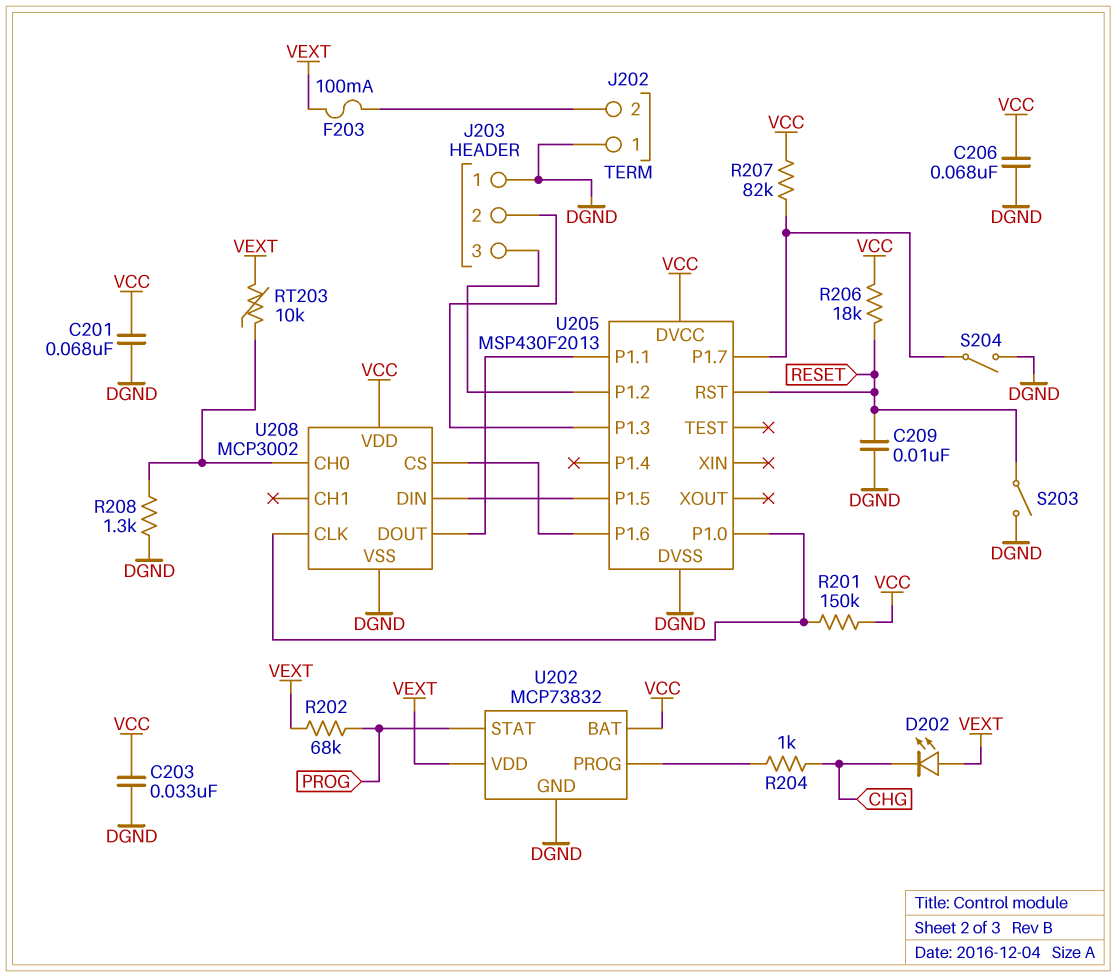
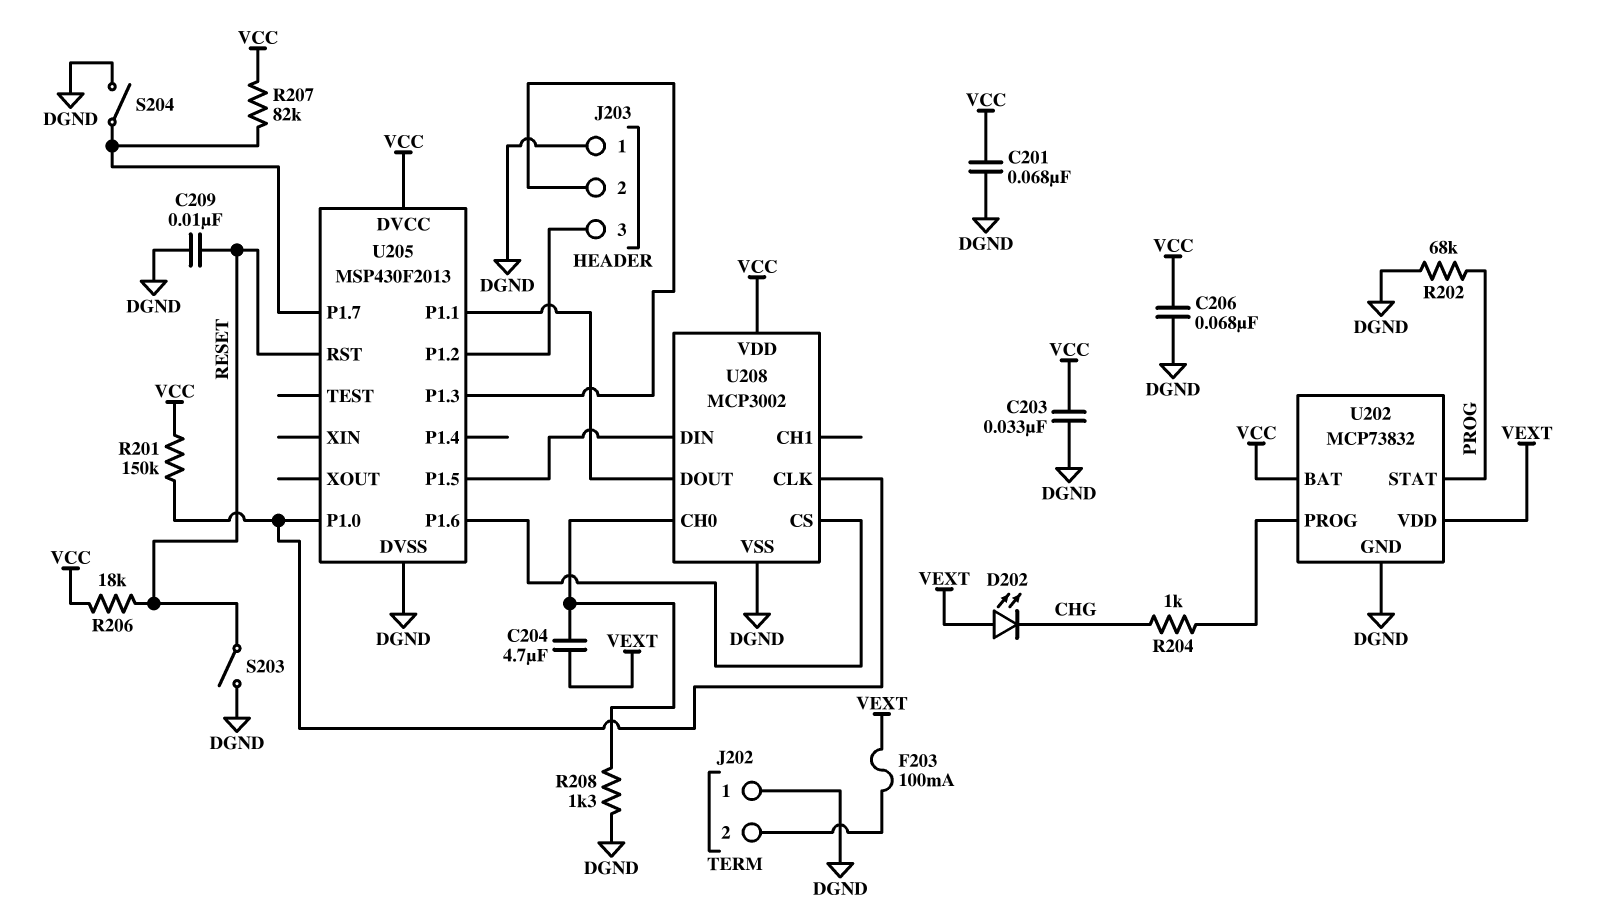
C204: none -> 4.7uF (U208/CH0, VEXT)
R202: 68k (PROG, VEXT) -> 68k (DGND, PROG)
RT203: 10k (U208/CH0, VEXT) -> none

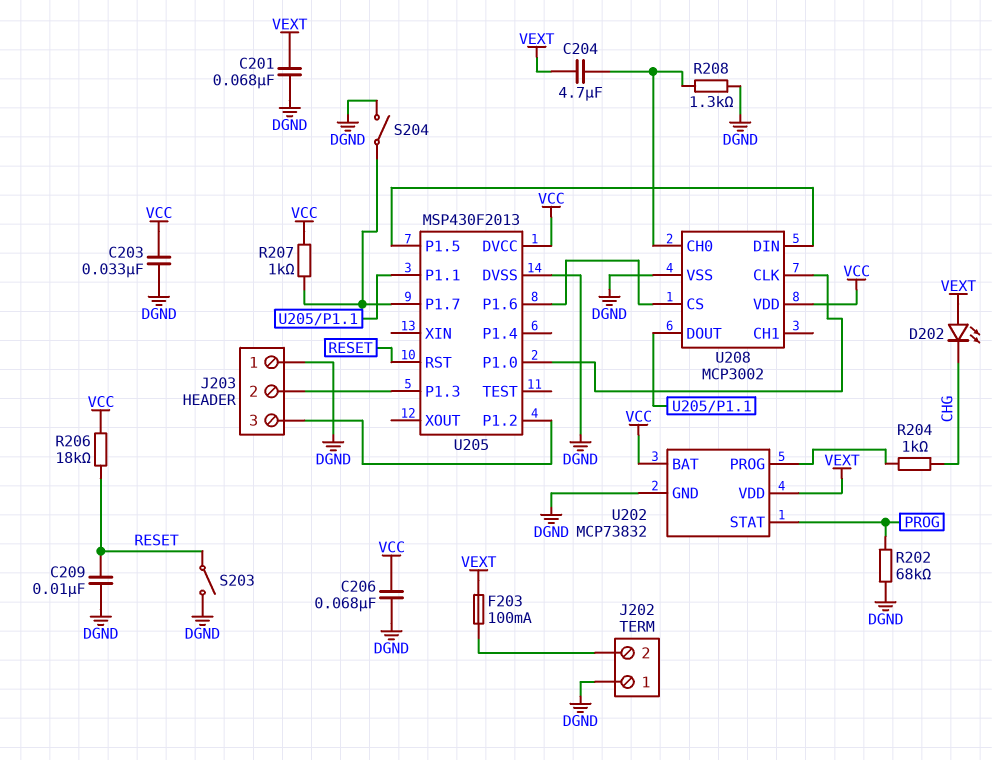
C201: 68nF (DGND, VCC) -> 68nF (DGND, VEXT)
R201: 150k (U205/P1.0, VCC) -> none
R207: 82k (U205/P1.7, VCC) -> 1k (U205/P1.7, VCC)

